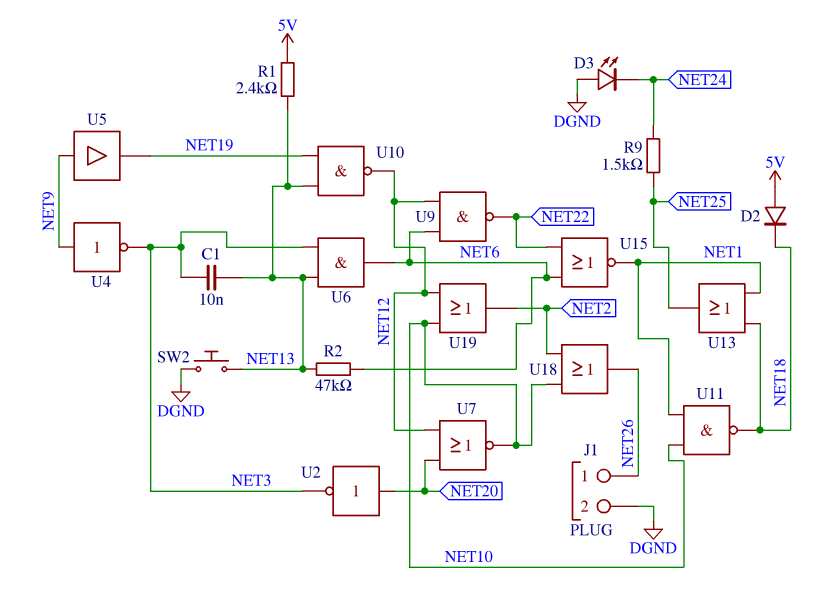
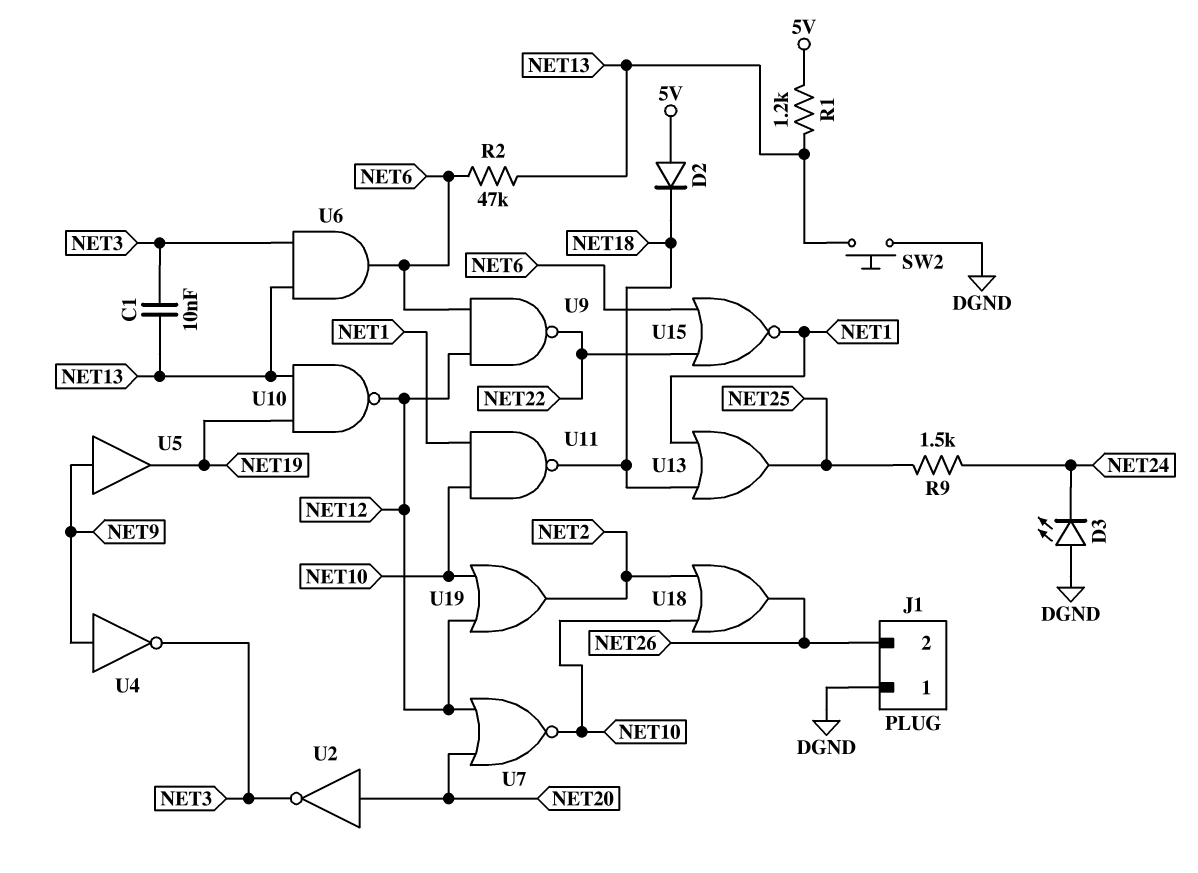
J1 pin 1: NET26 -> DGND
J1 pin 2: DGND -> NET26
R1: 2.4k (5V, NET13) -> 1.2k (5V, NET13)

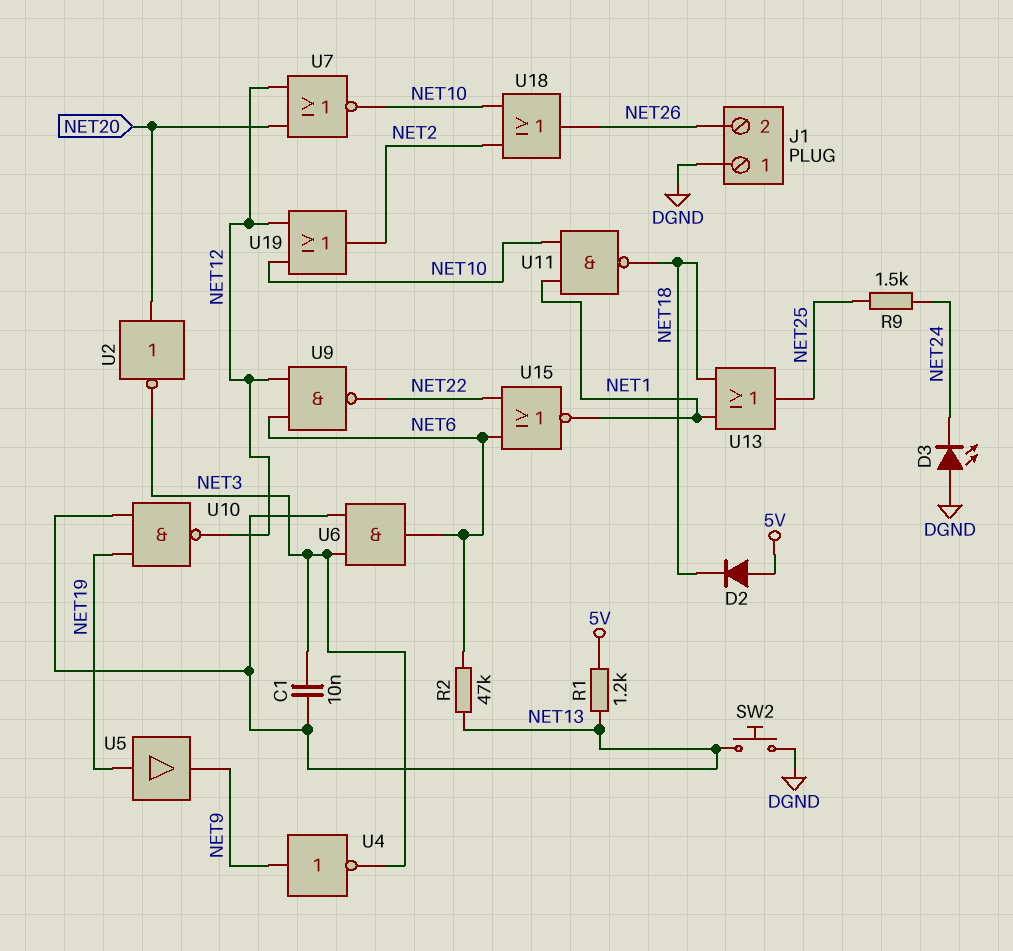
U5: buffer (in NET9, out NET19) -> buffer (in NET19, out NET9)

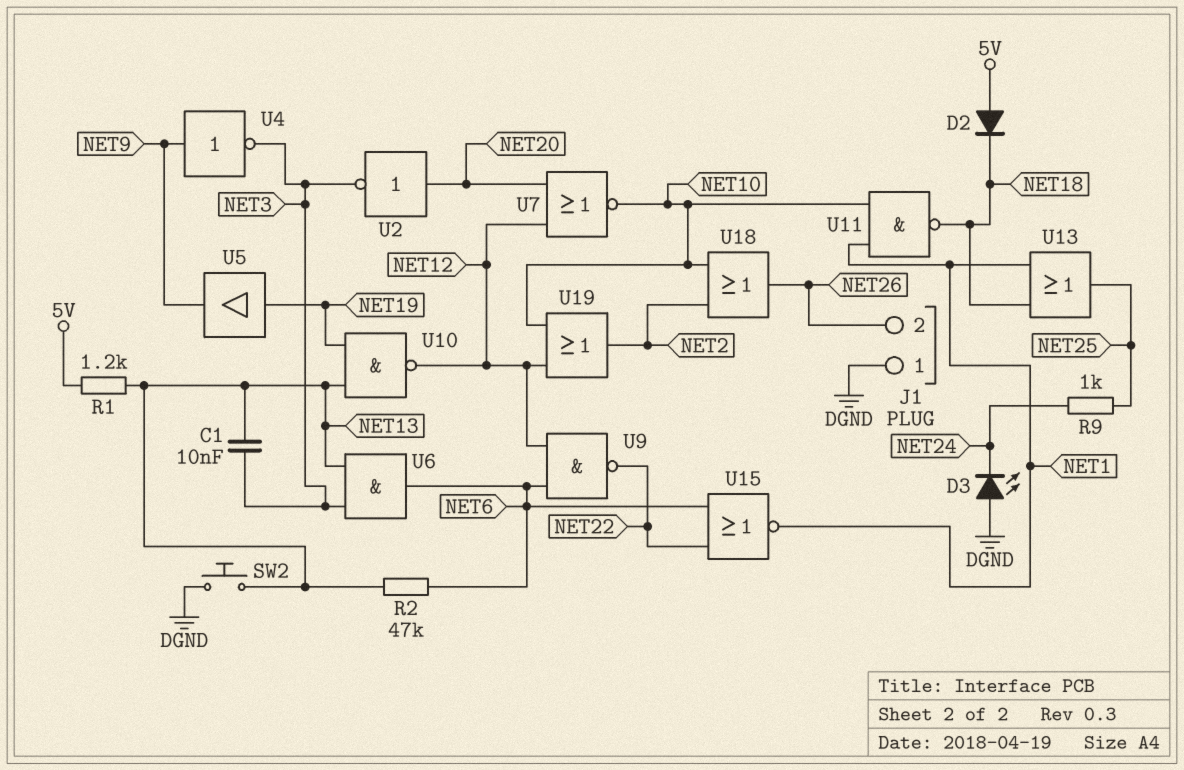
R9: 1.5k (NET24, NET25) -> 1k (NET24, NET25)

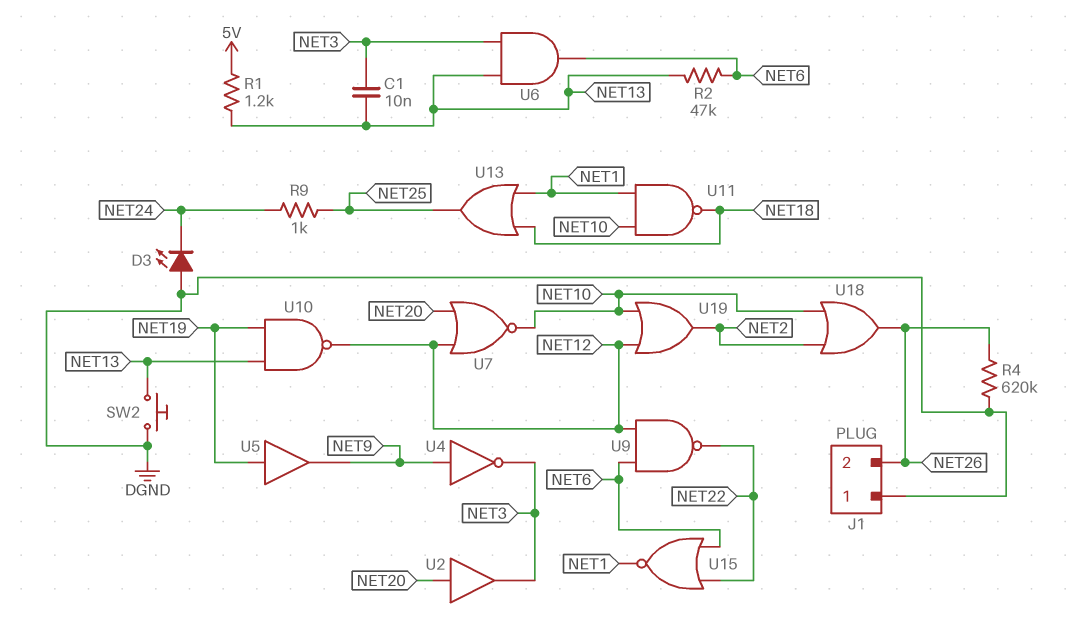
D2: diode (A 5V, K NET18) -> none
R4: none -> 620k (DGND, NET26)
U2: NOT (in NET20, out NET3) -> buffer (in NET20, out NET3)

